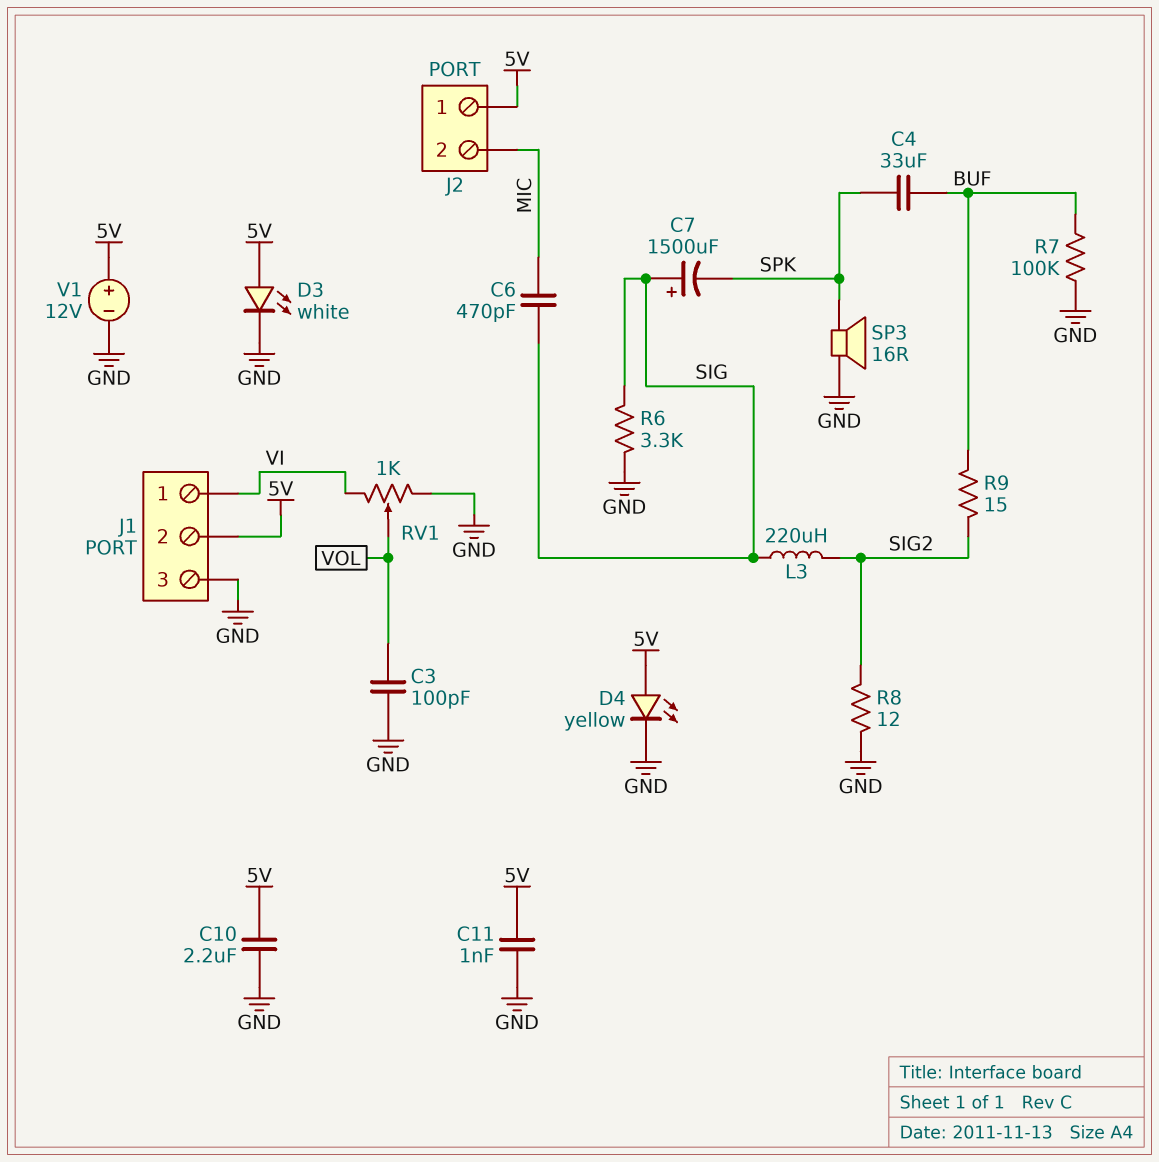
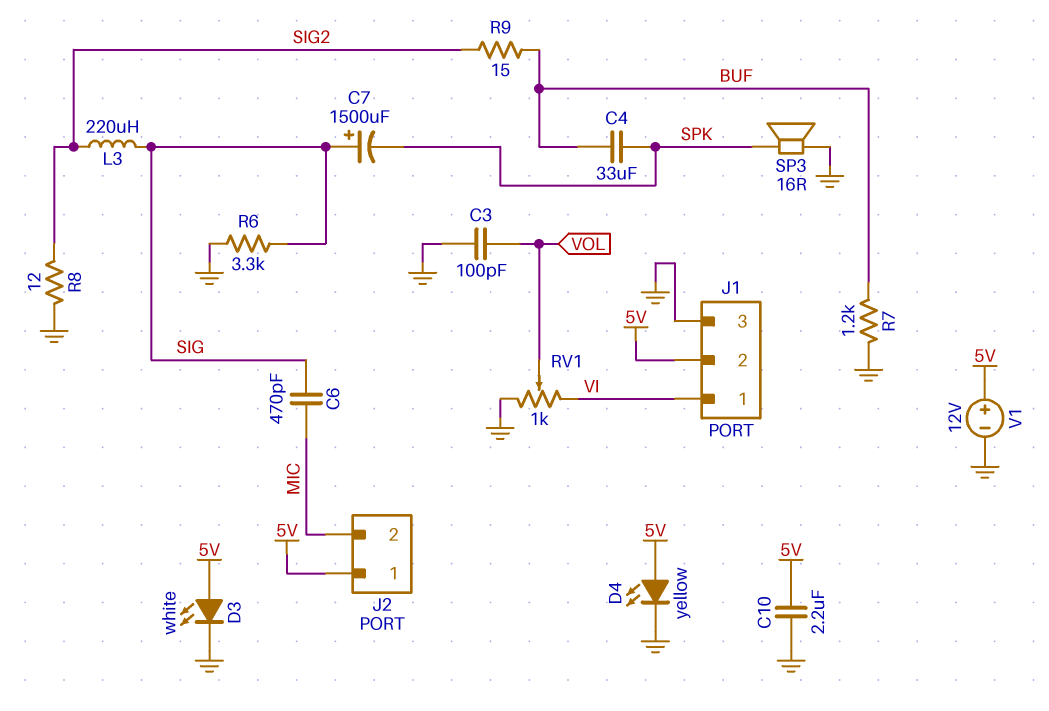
C11: 1nF (5V, GND) -> none
R7: 100k (BUF, GND) -> 1.2k (BUF, GND)

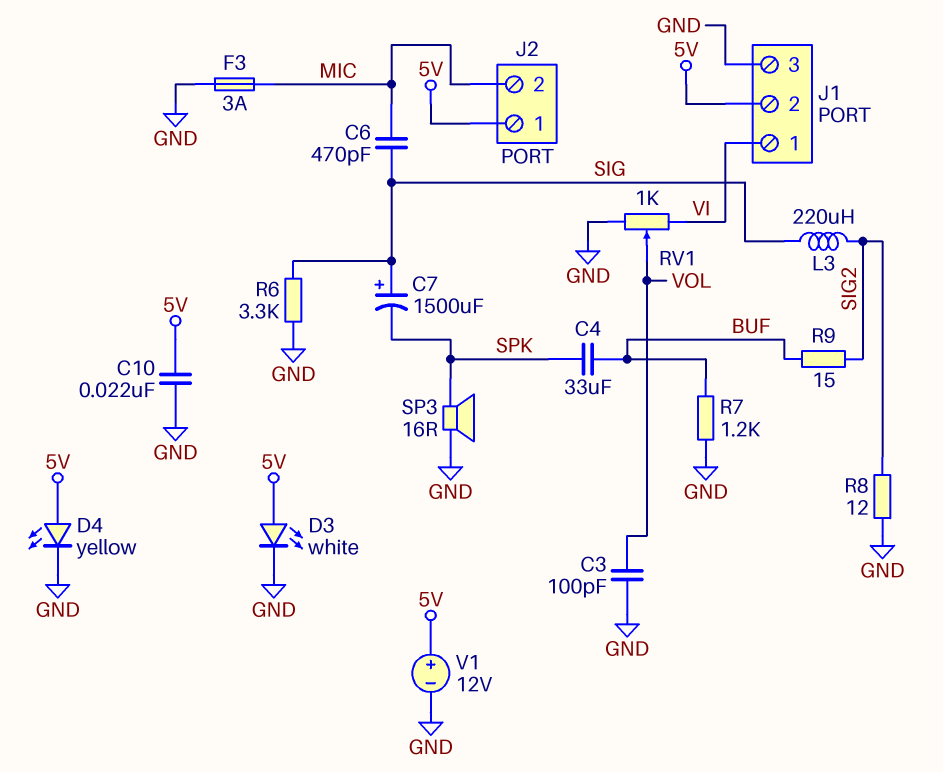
C10: 2.2uF (5V, GND) -> 22nF (5V, GND)
F3: none -> 3A (GND, MIC)

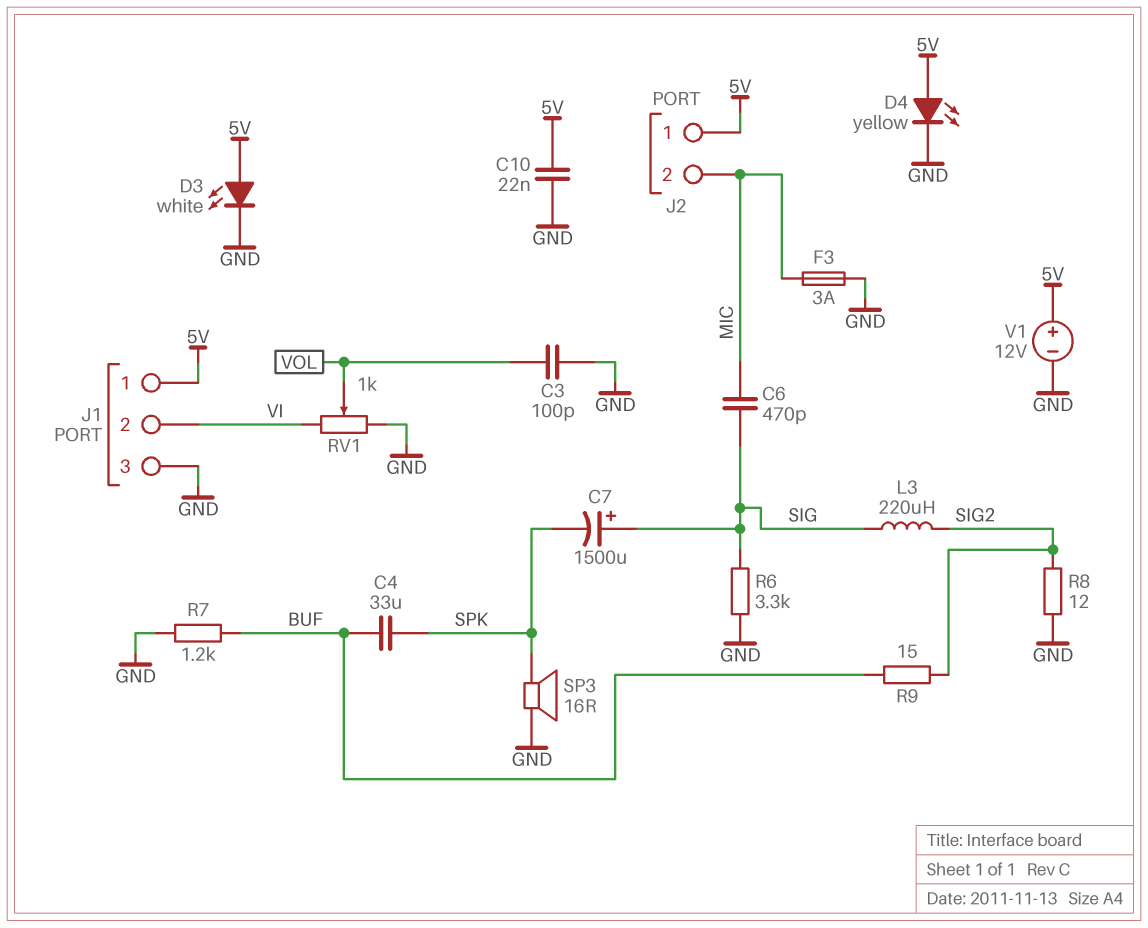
J1 pin 1: VI -> 5V
J1 pin 2: 5V -> VI

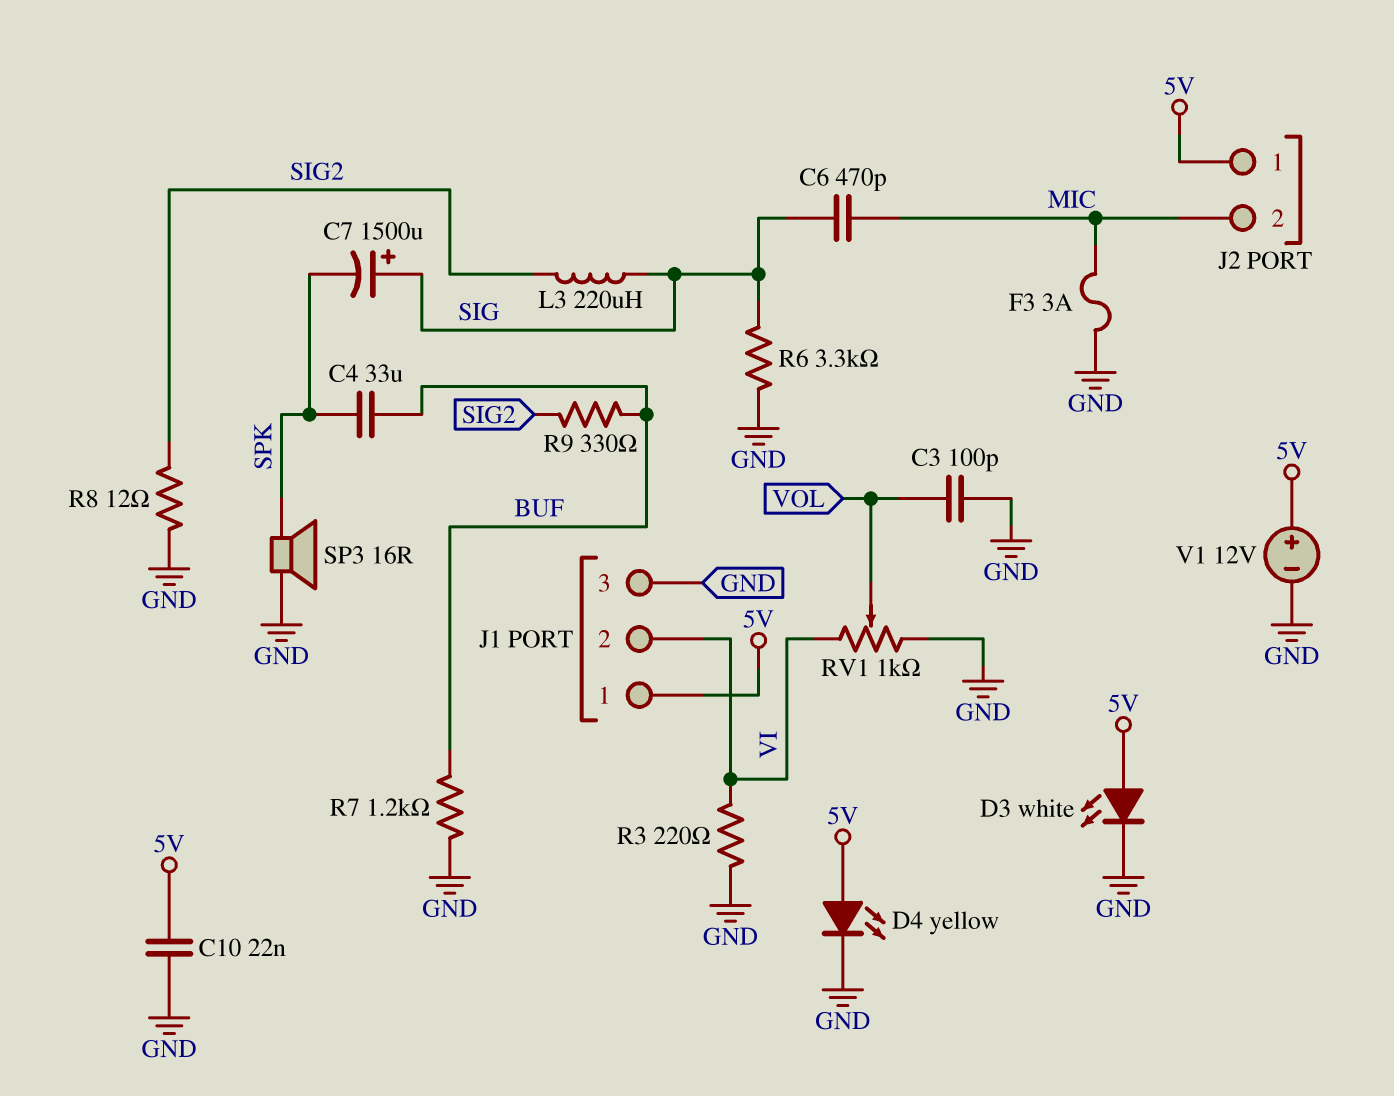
R3: none -> 220 (GND, VI)
R9: 15 (BUF, SIG2) -> 330 (BUF, SIG2)

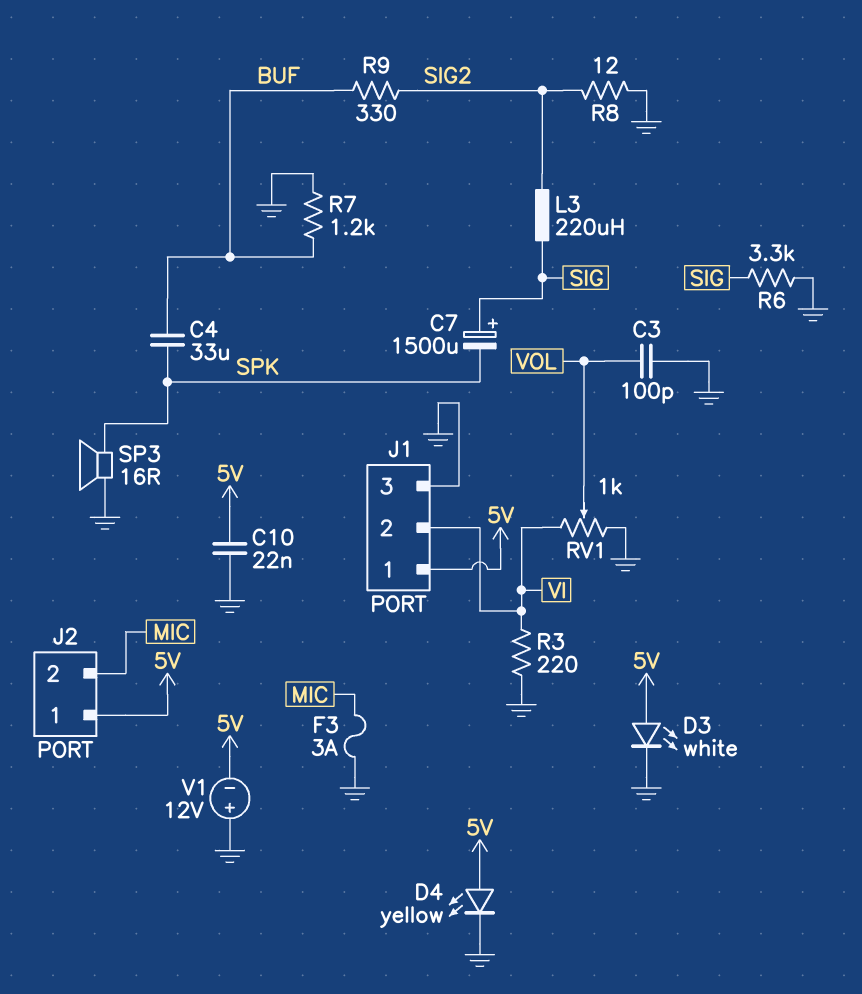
C6: 470pF (MIC, SIG) -> none
V1: 12V (plus 5V, minus GND) -> 12V (plus GND, minus 5V)

